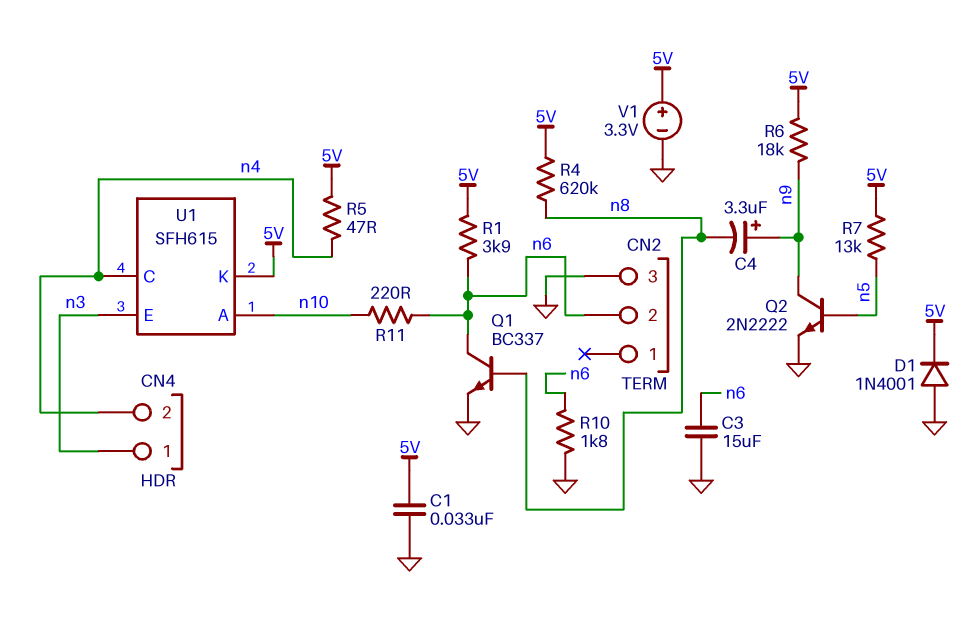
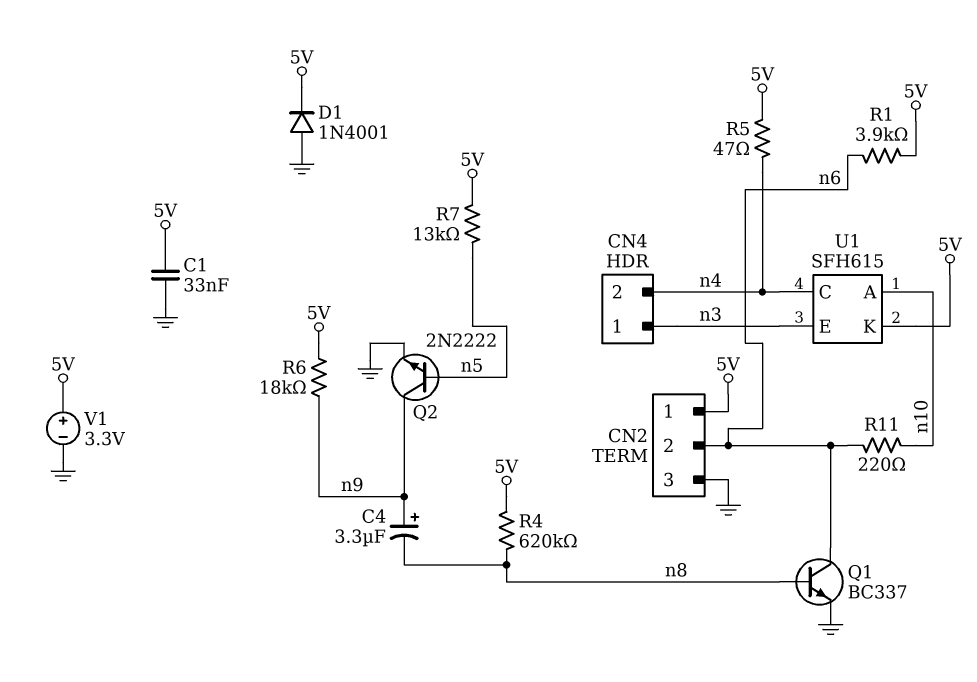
C3: 15uF (GND, n6) -> none
CN2 pin 1: none -> 5V
R10: 1.8k (GND, n6) -> none

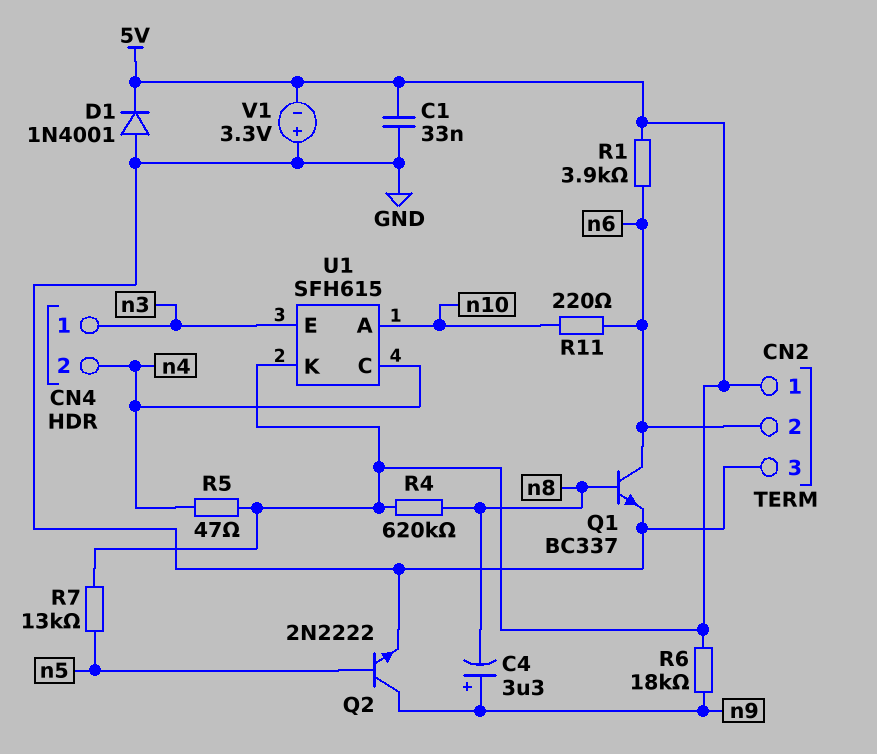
V1: 3.3V (plus 5V, minus GND) -> 3.3V (plus GND, minus 5V)

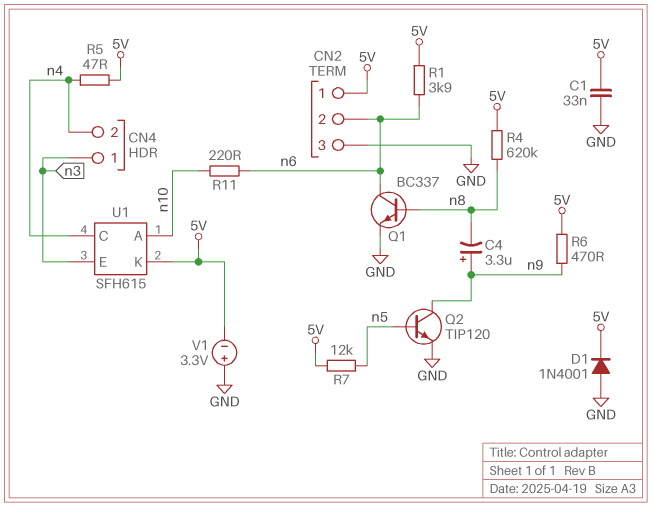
Q2: NPN 2N2222 (B n5, C n9, E GND) -> NPN TIP120 (B n5, C n9, E GND)
R6: 18k (5V, n9) -> 470 (5V, n9)
R7: 13k (5V, n5) -> 12k (5V, n5)

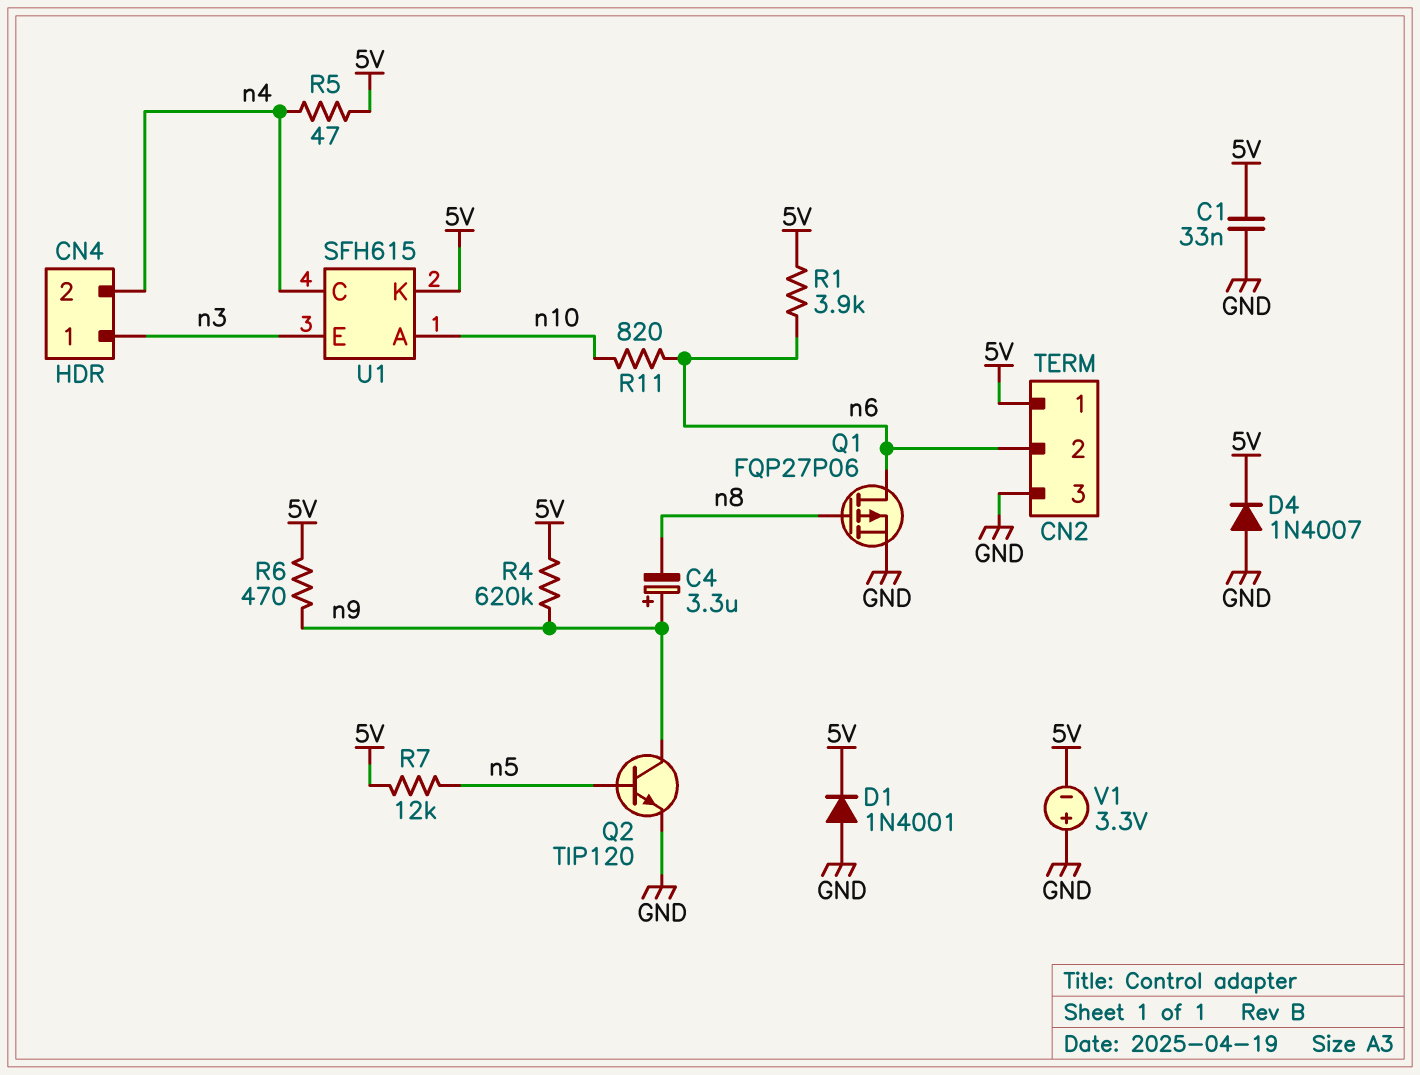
D4: none -> diode 1N4007 (A GND, K 5V)
Q1: NPN BC337 (B n8, C n6, E GND) -> PMOS FQP27P06 (G n8, D n6, S GND)
R4: 620k (5V, n8) -> 620k (5V, n9)
R11: 220 (n6, n10) -> 820 (n6, n10)

